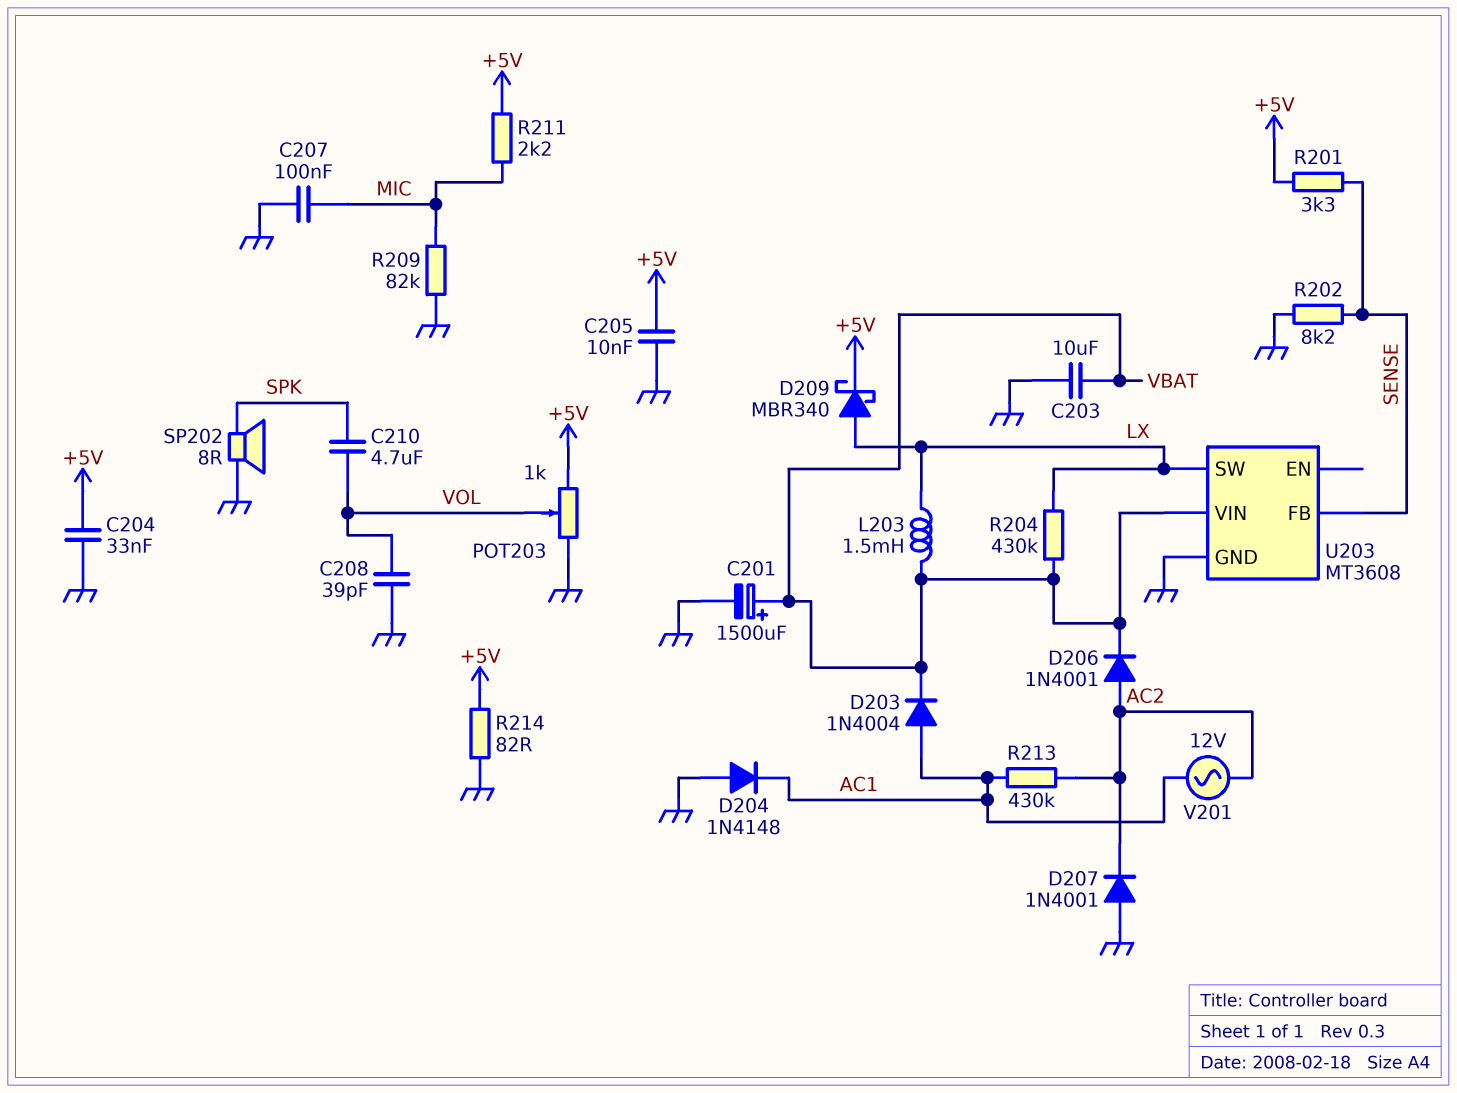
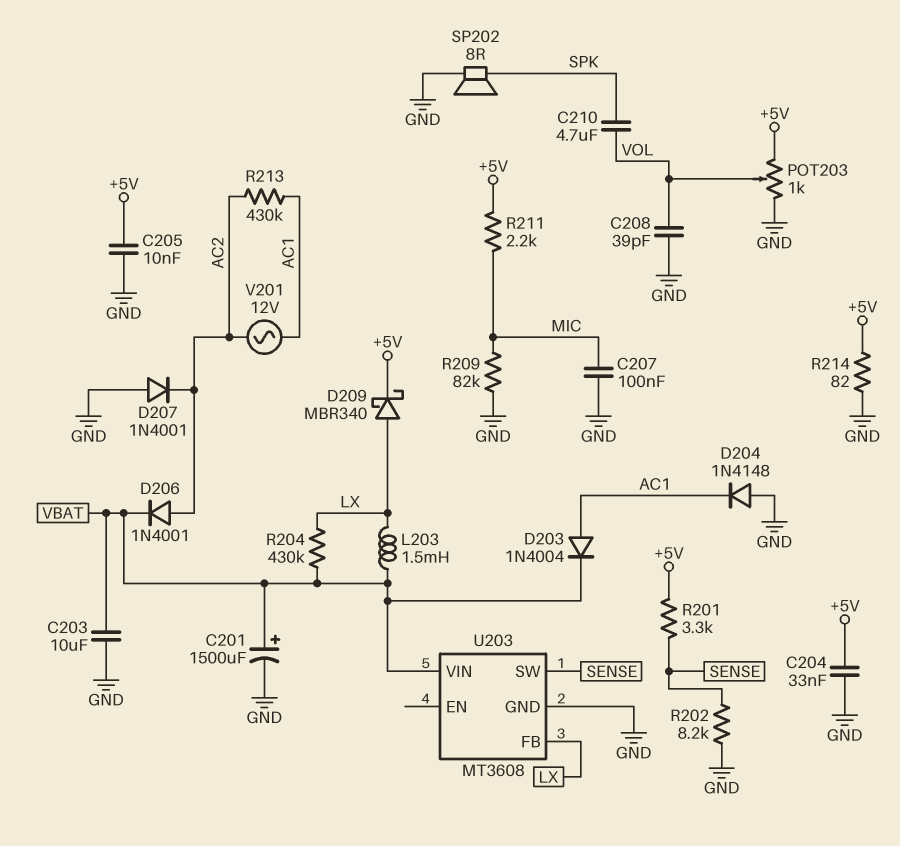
U203 pin FB: SENSE -> LX
U203 pin SW: LX -> SENSE

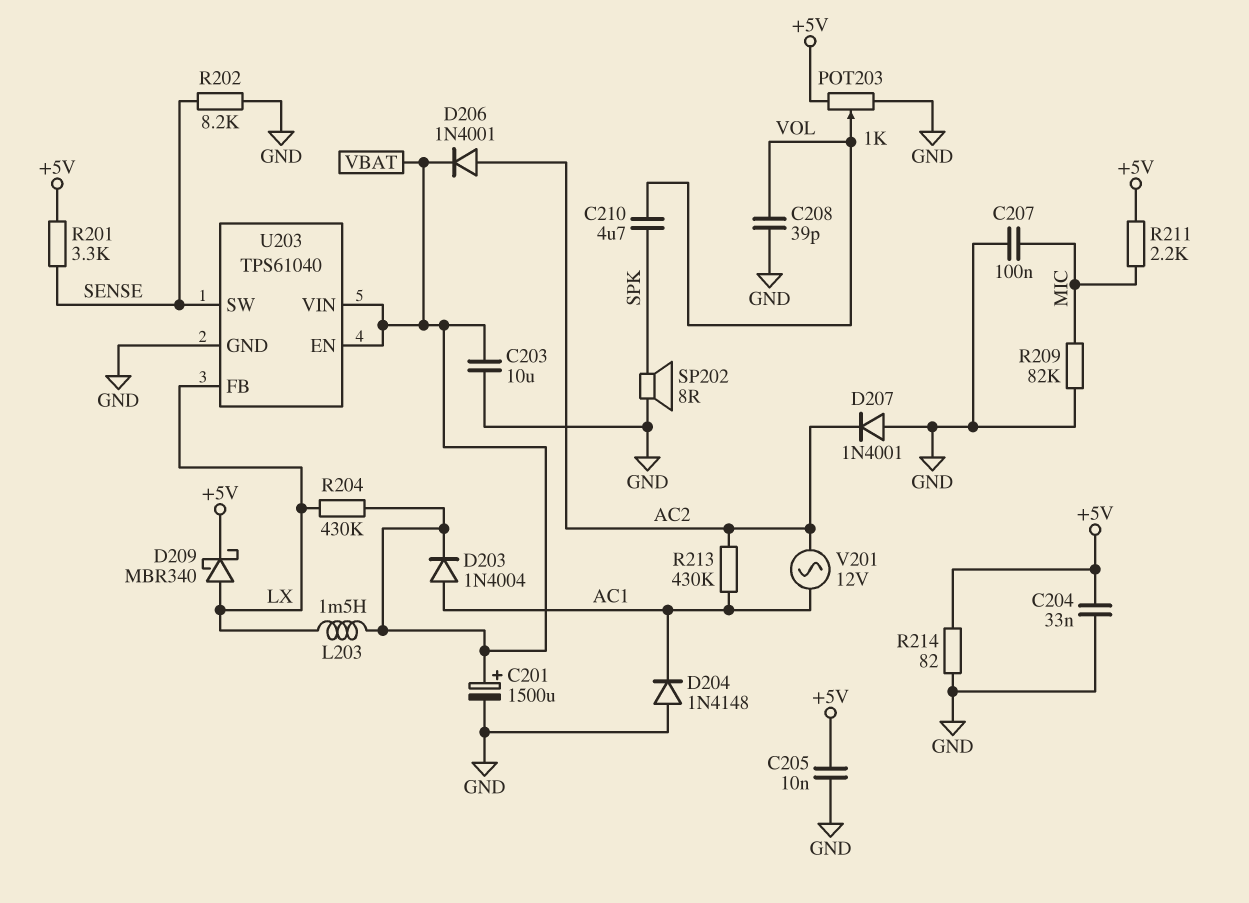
U203: MT3608 -> TPS61040
U203 pin EN: none -> VBAT

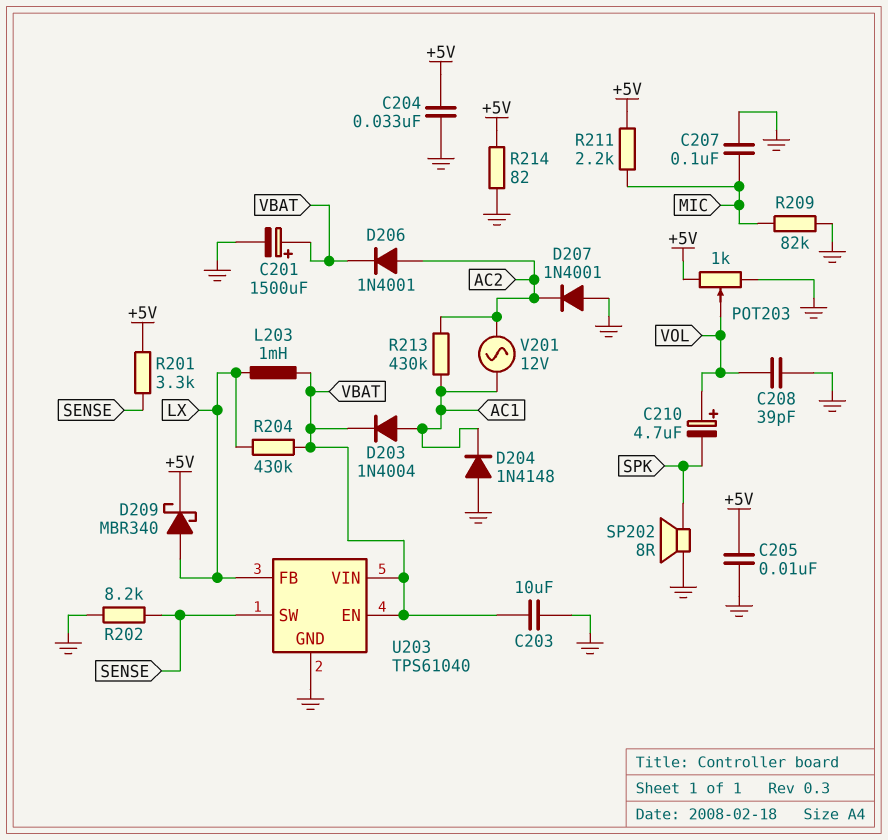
C210: 4.7uF (SPK, VOL) -> 4.7uF (plus VOL, minus SPK)
L203: 1.5mH (LX, VBAT) -> 1mH (LX, VBAT)

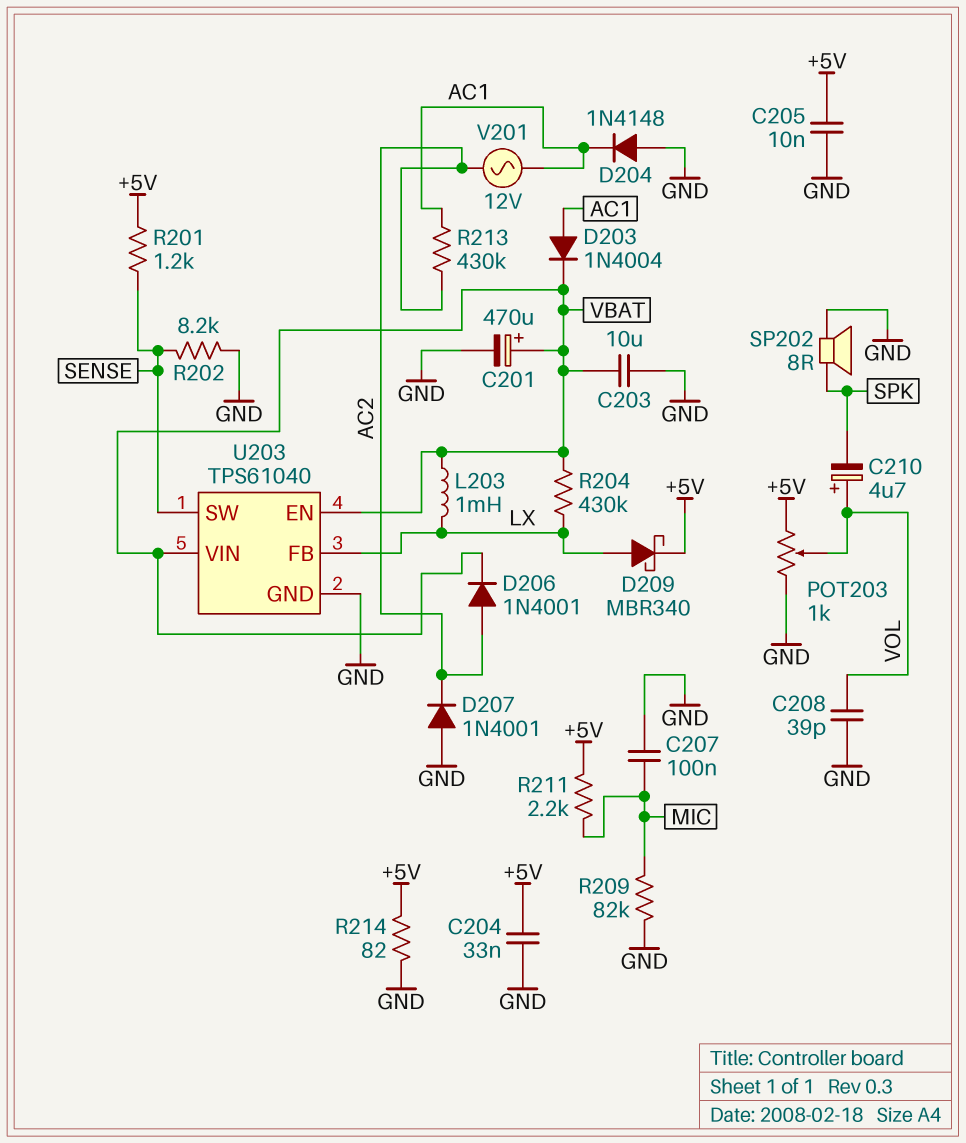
C201: 1500uF (plus VBAT, minus GND) -> 470uF (plus VBAT, minus GND)
R201: 3.3k (+5V, SENSE) -> 1.2k (+5V, SENSE)

